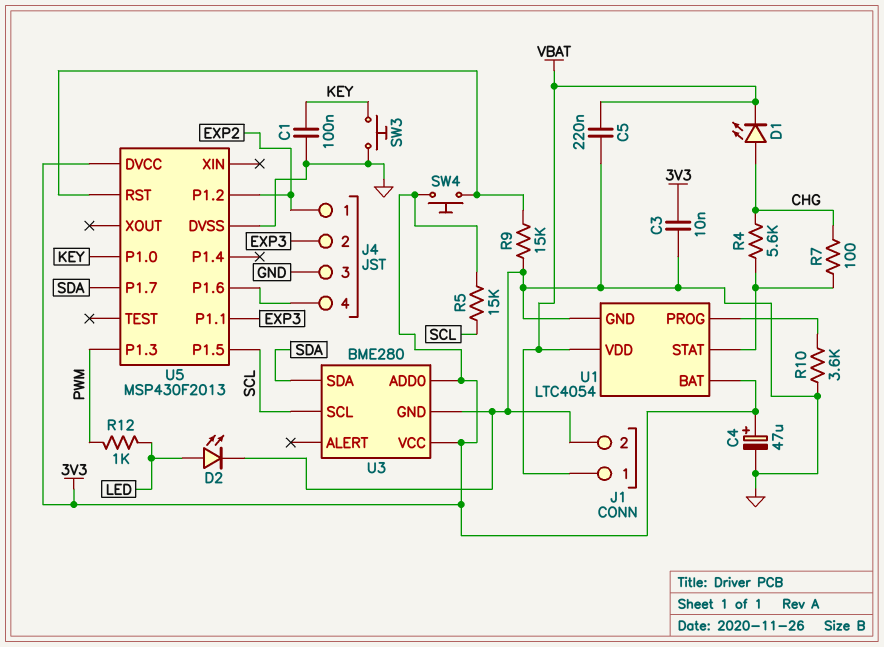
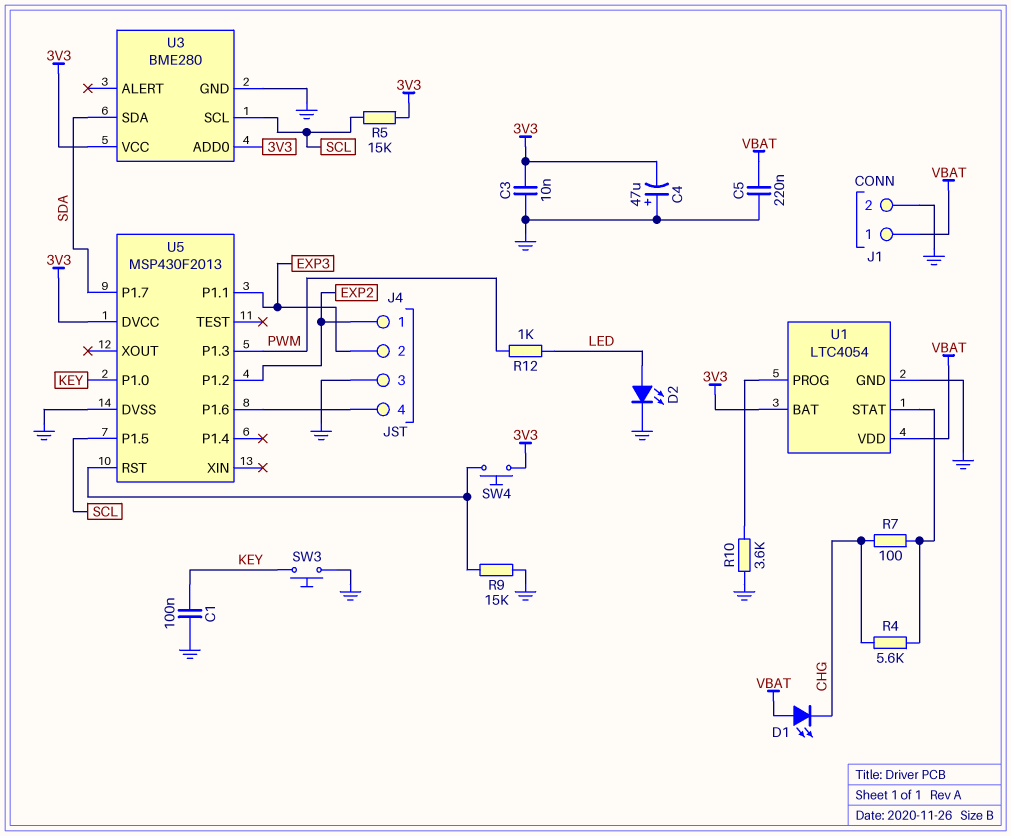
C4: 47uF (plus 3V3, minus GND) -> 47uF (plus GND, minus 3V3)
D1: LED (A CHG, K VBAT) -> LED (A VBAT, K CHG)

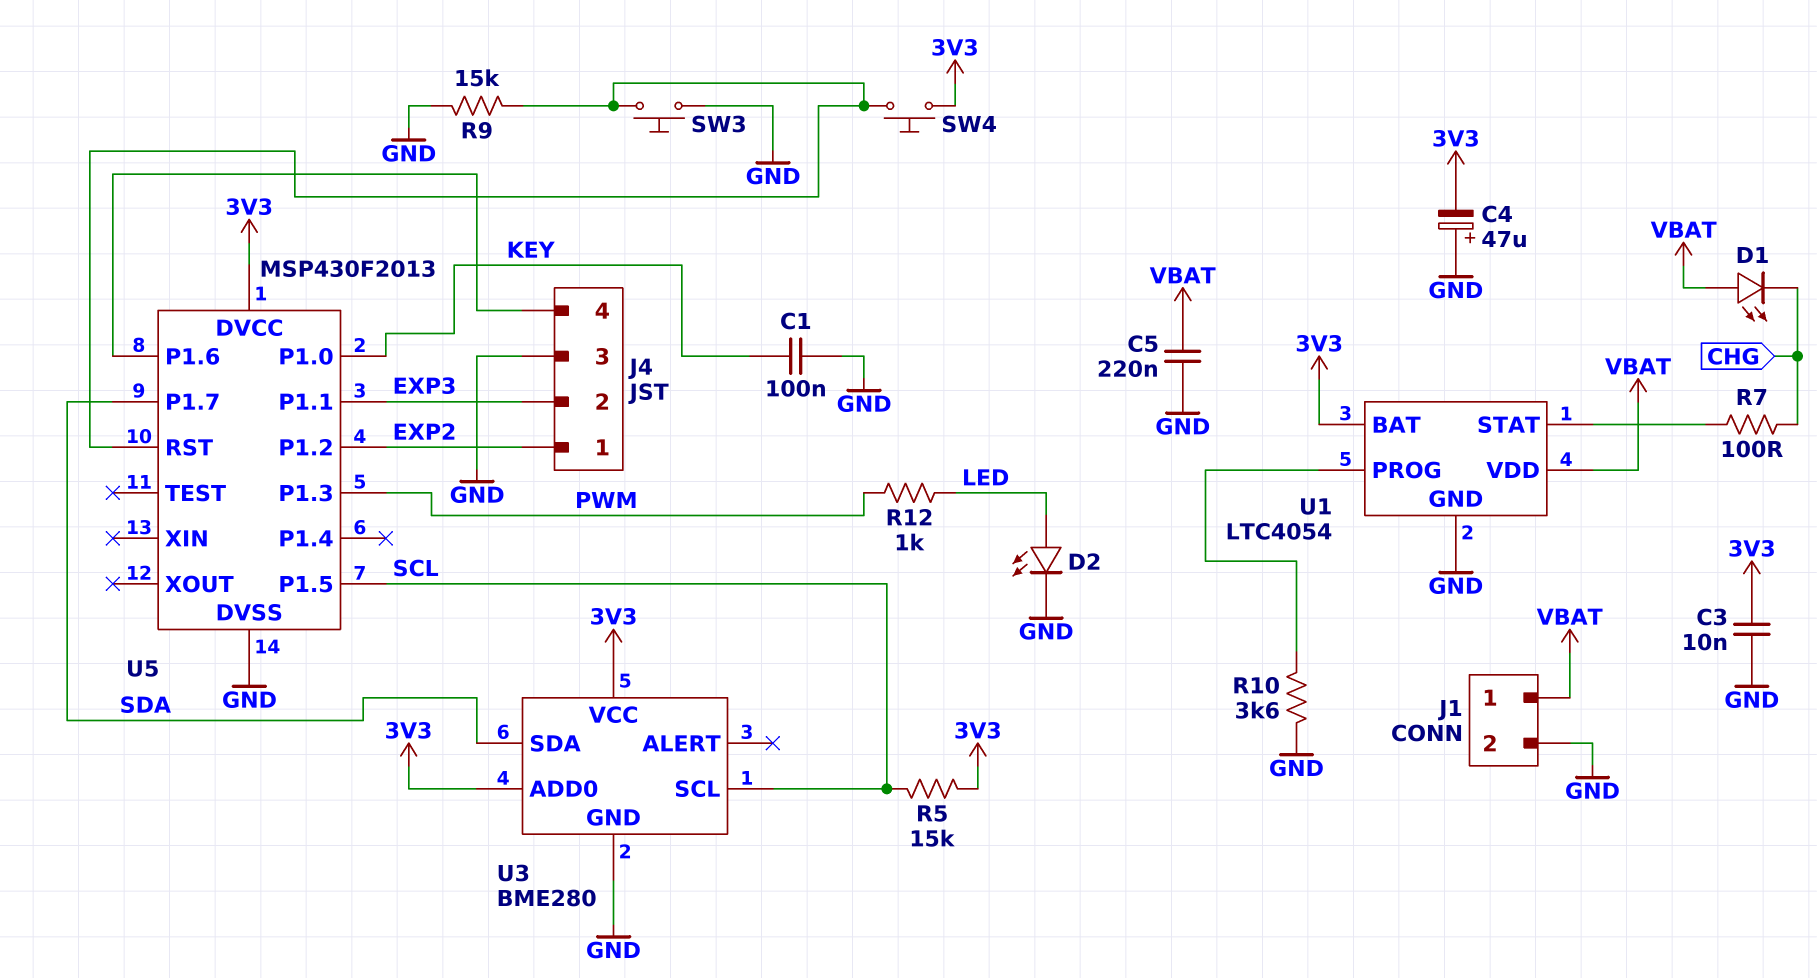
R4: 5.6k (CHG, U1/STAT) -> none
SW3: button (GND, KEY) -> button (GND, U5/RST)

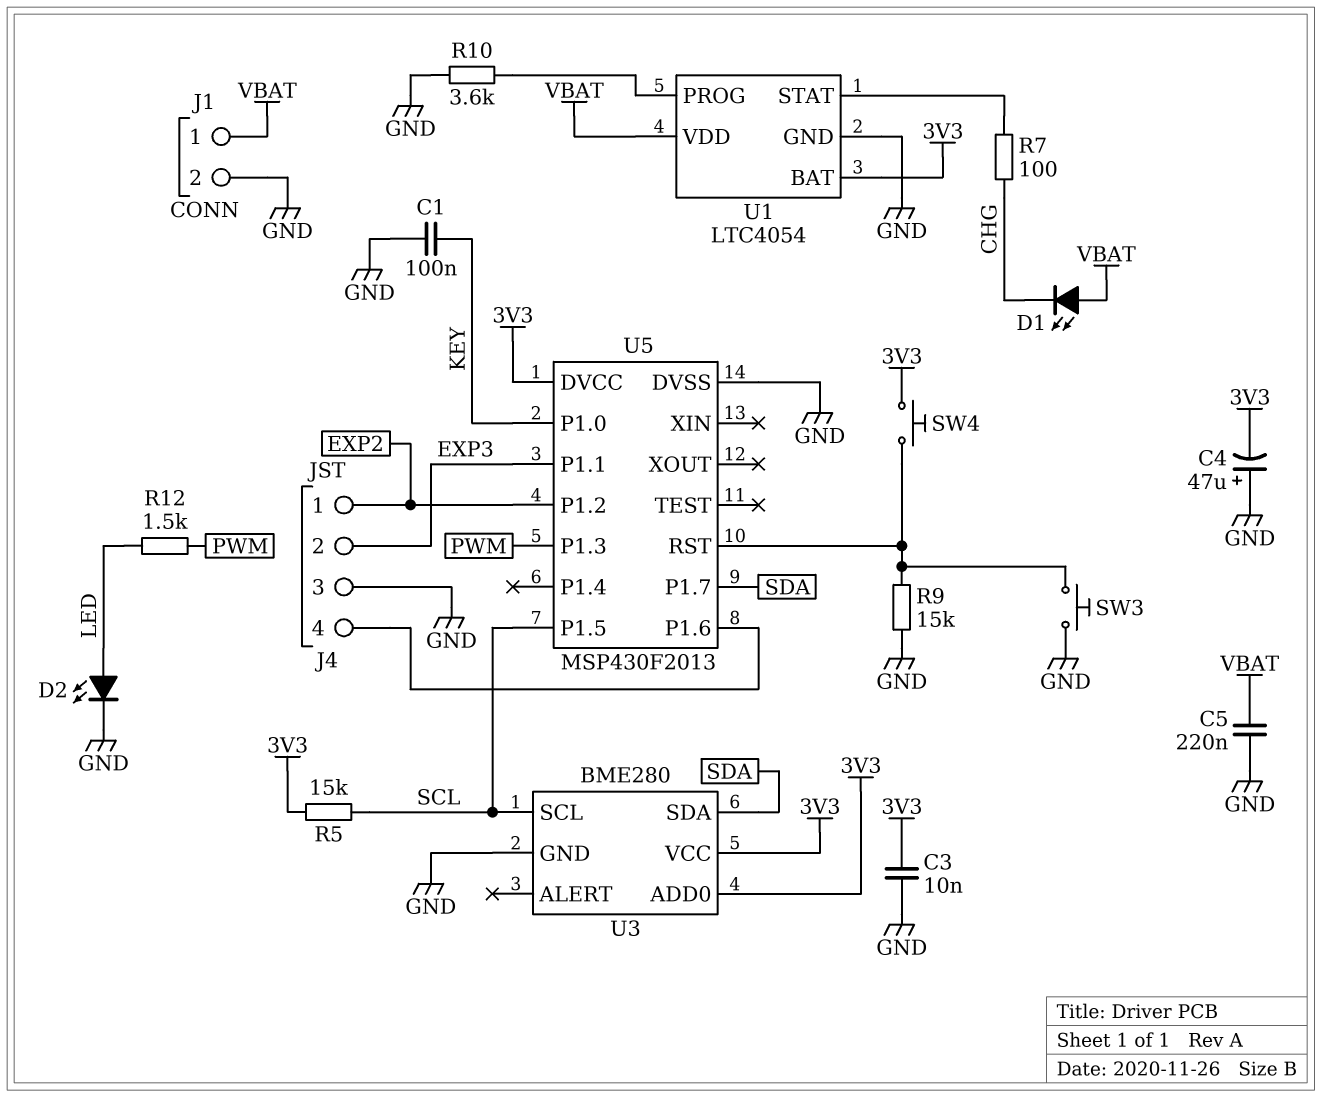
R12: 1k (LED, PWM) -> 1.5k (LED, PWM)

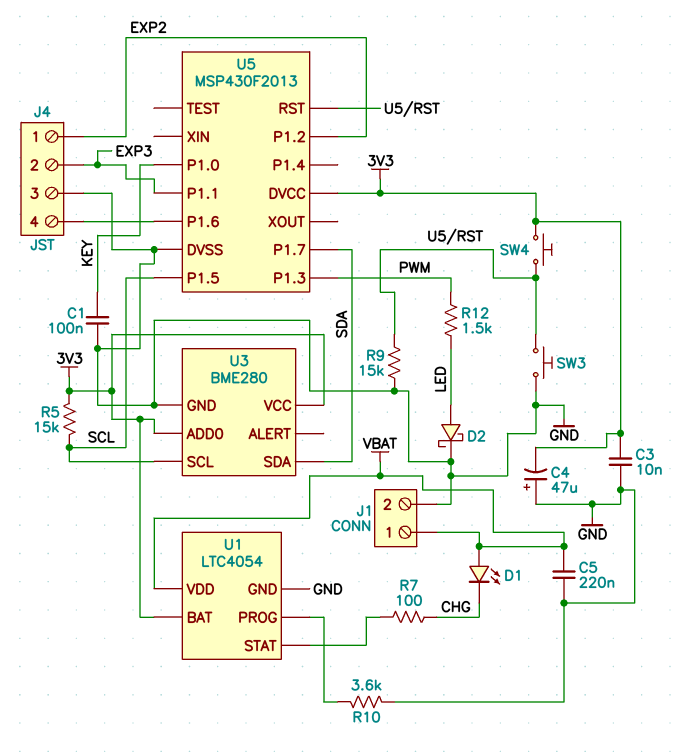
D2: LED (A LED, K GND) -> schottky (A LED, K GND)

